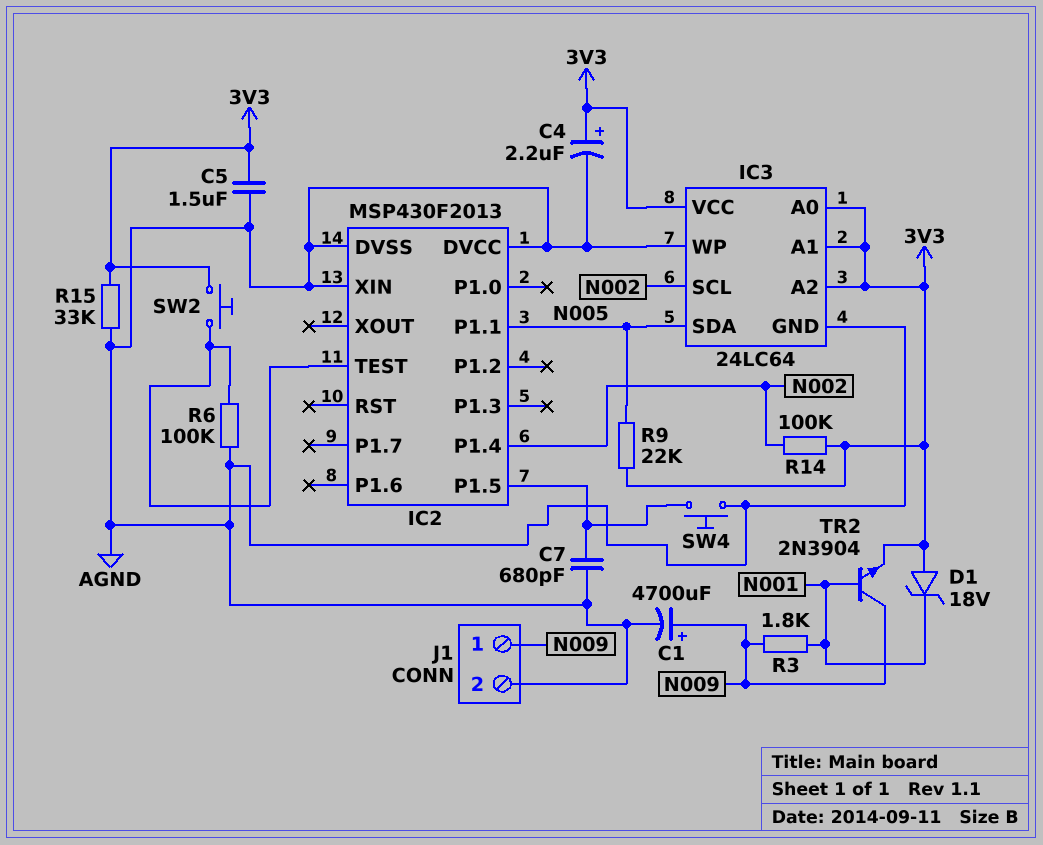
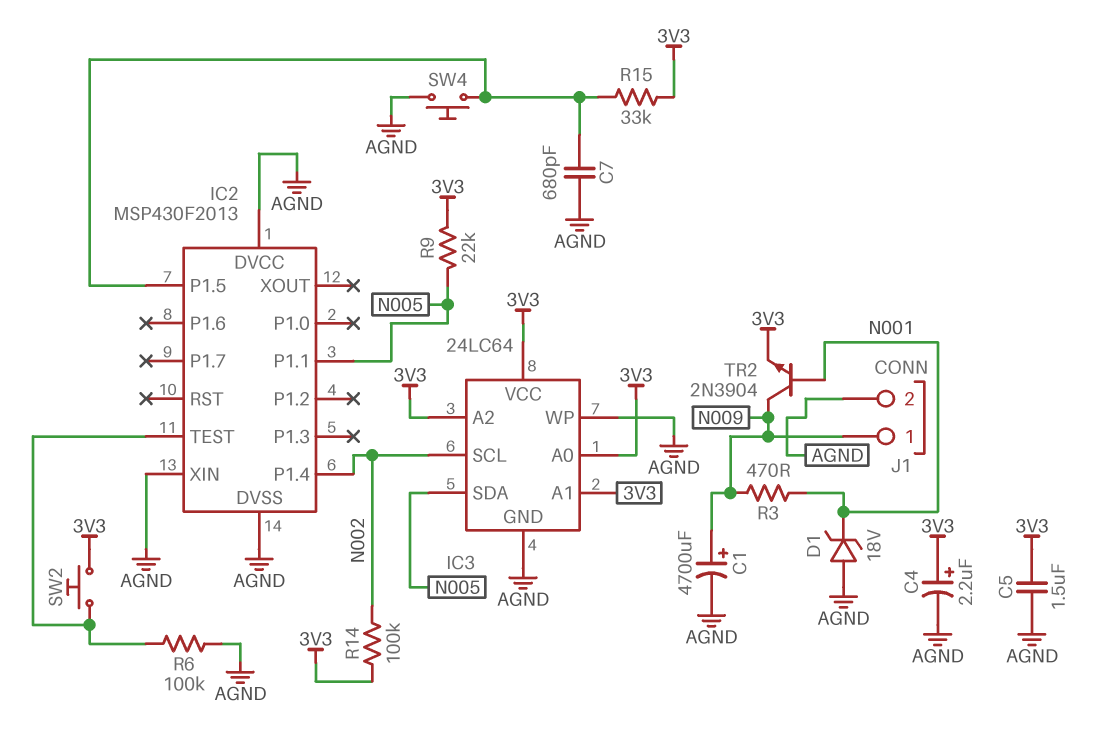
D1: zener 18V (A 3V3, K N001) -> zener 18V (A AGND, K N001)
R3: 1.8k (N001, N009) -> 470 (N001, N009)
R15: 33k (3V3, AGND) -> 33k (3V3, IC2/P1.5)

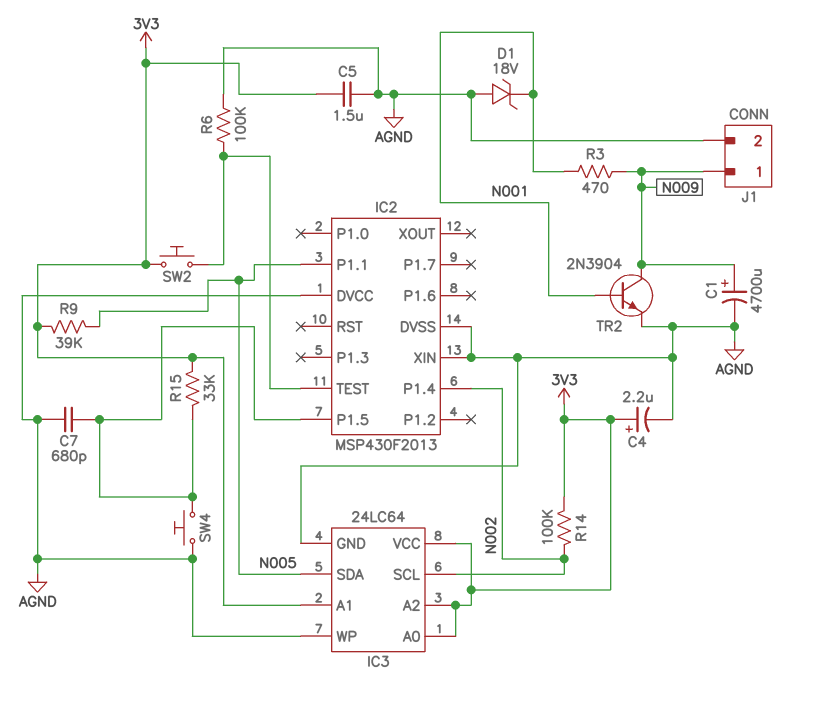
R9: 22k (3V3, N005) -> 39k (3V3, N005)
TR2: NPN 2N3904 (B N001, C N009, E 3V3) -> NPN 2N3904 (B N001, C N009, E AGND)

